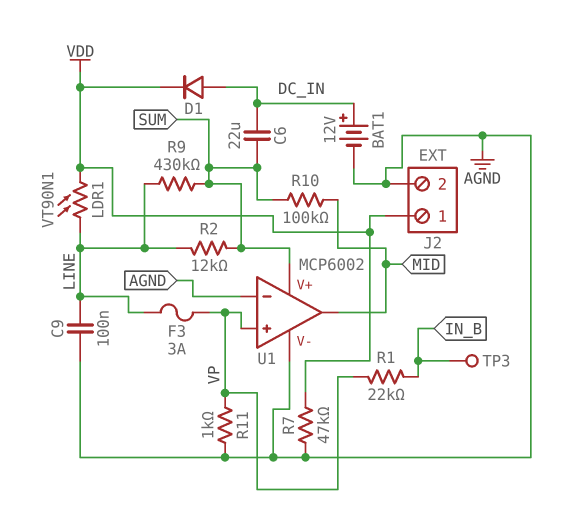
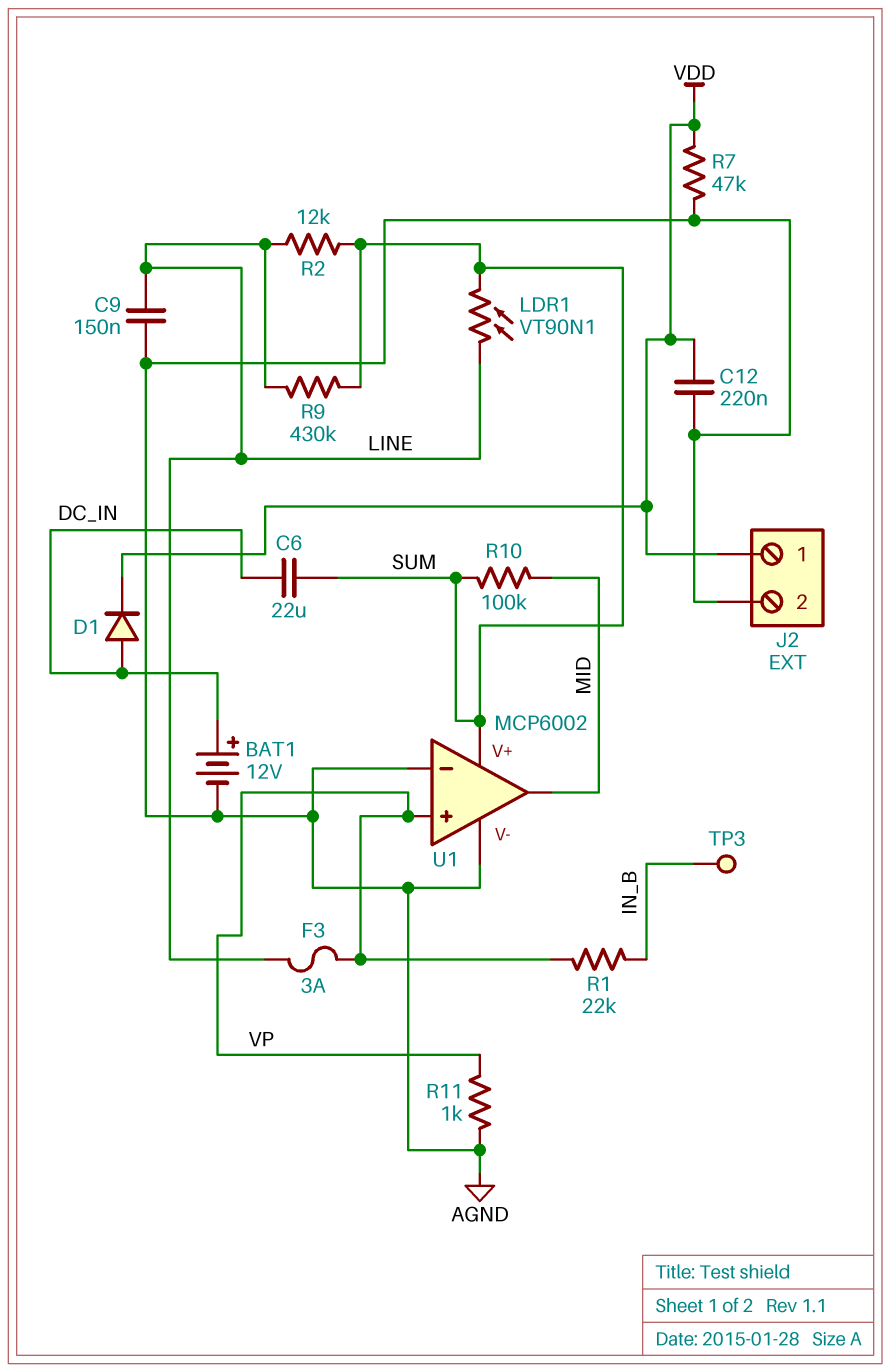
C9: 100nF (AGND, LINE) -> 150nF (AGND, LINE)
C12: none -> 220nF (AGND, VDD)
LDR1: VT90N1 (LINE, VDD) -> VT90N1 (LINE, SUM)

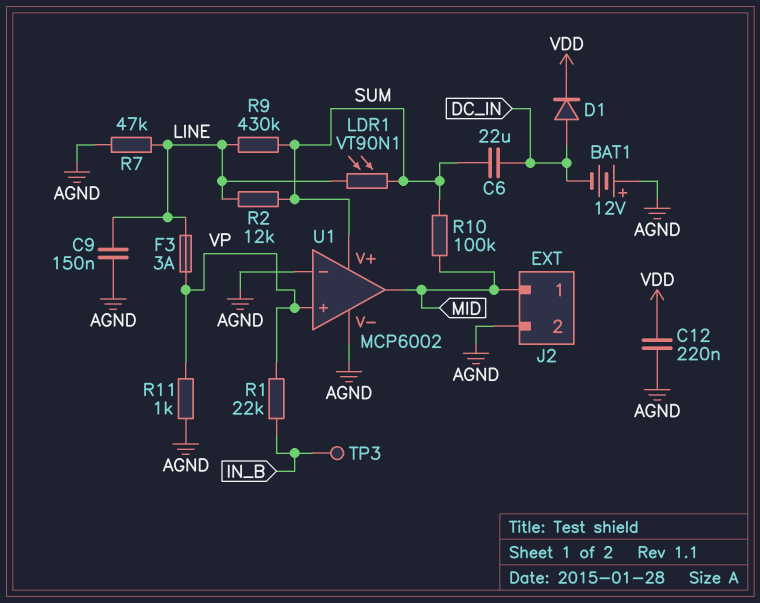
BAT1: 12V (plus DC_IN, minus AGND) -> 12V (plus AGND, minus DC_IN)
J2 pin 1: VDD -> MID
R7: 47k (AGND, VDD) -> 47k (AGND, LINE)

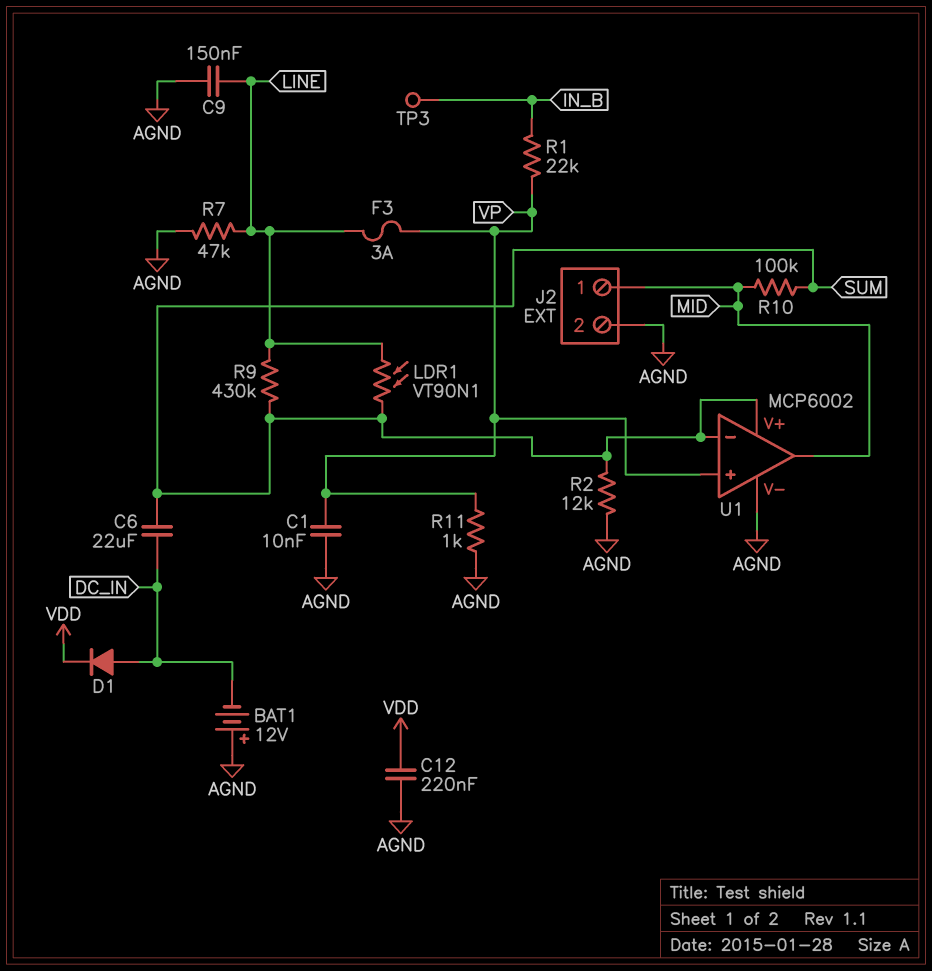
C1: none -> 10nF (AGND, VP)
R2: 12k (LINE, SUM) -> 12k (AGND, SUM)
U1 pin in-: AGND -> SUM

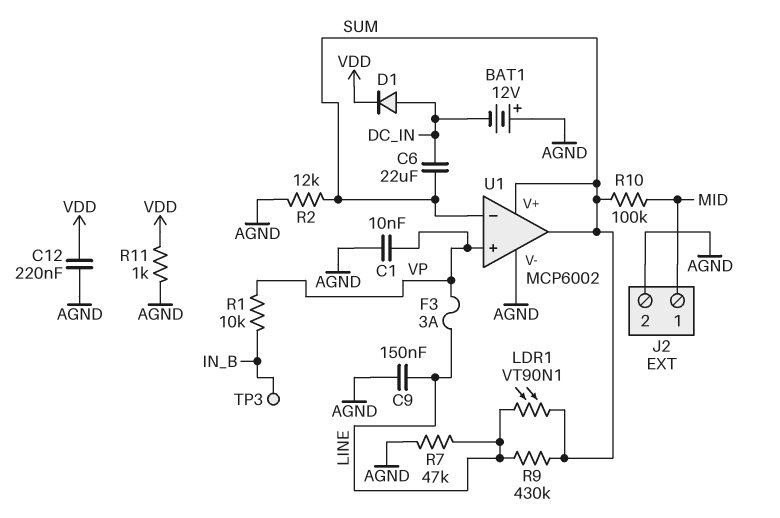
R1: 22k (IN_B, VP) -> 10k (IN_B, VP)
R11: 1k (AGND, VP) -> 1k (AGND, VDD)
U1 pin out: MID -> SUM

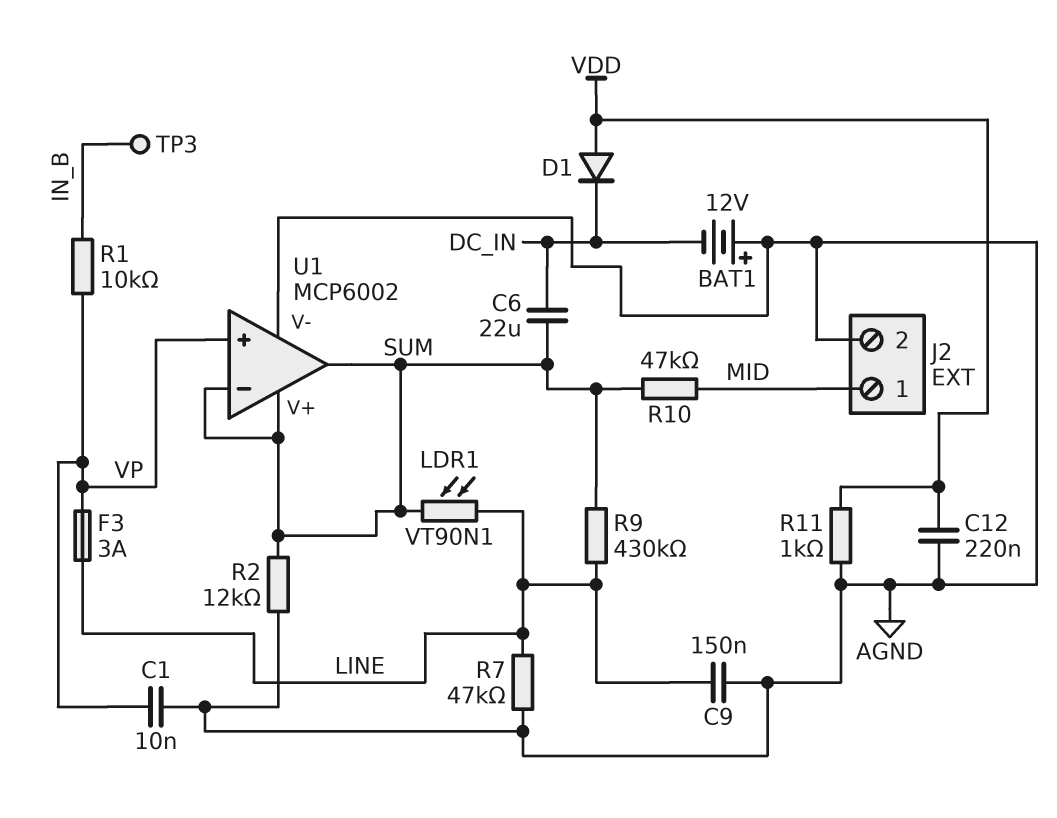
D1: diode (A DC_IN, K VDD) -> diode (A VDD, K DC_IN)
R10: 100k (MID, SUM) -> 47k (MID, SUM)

